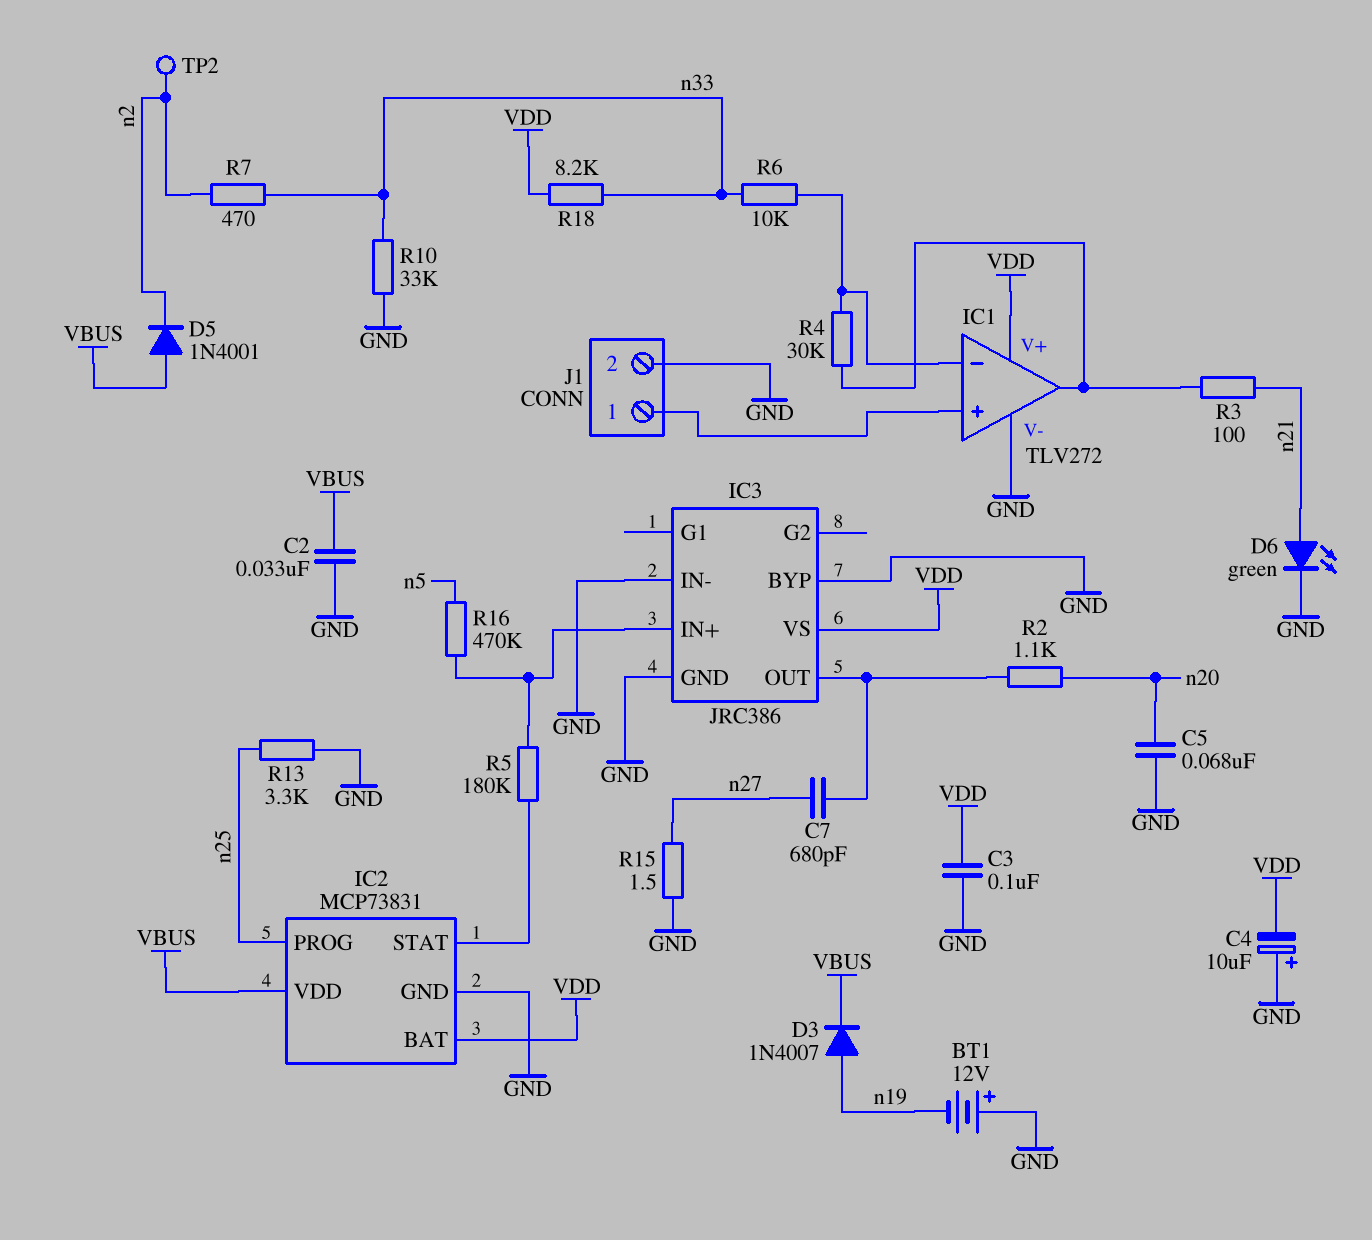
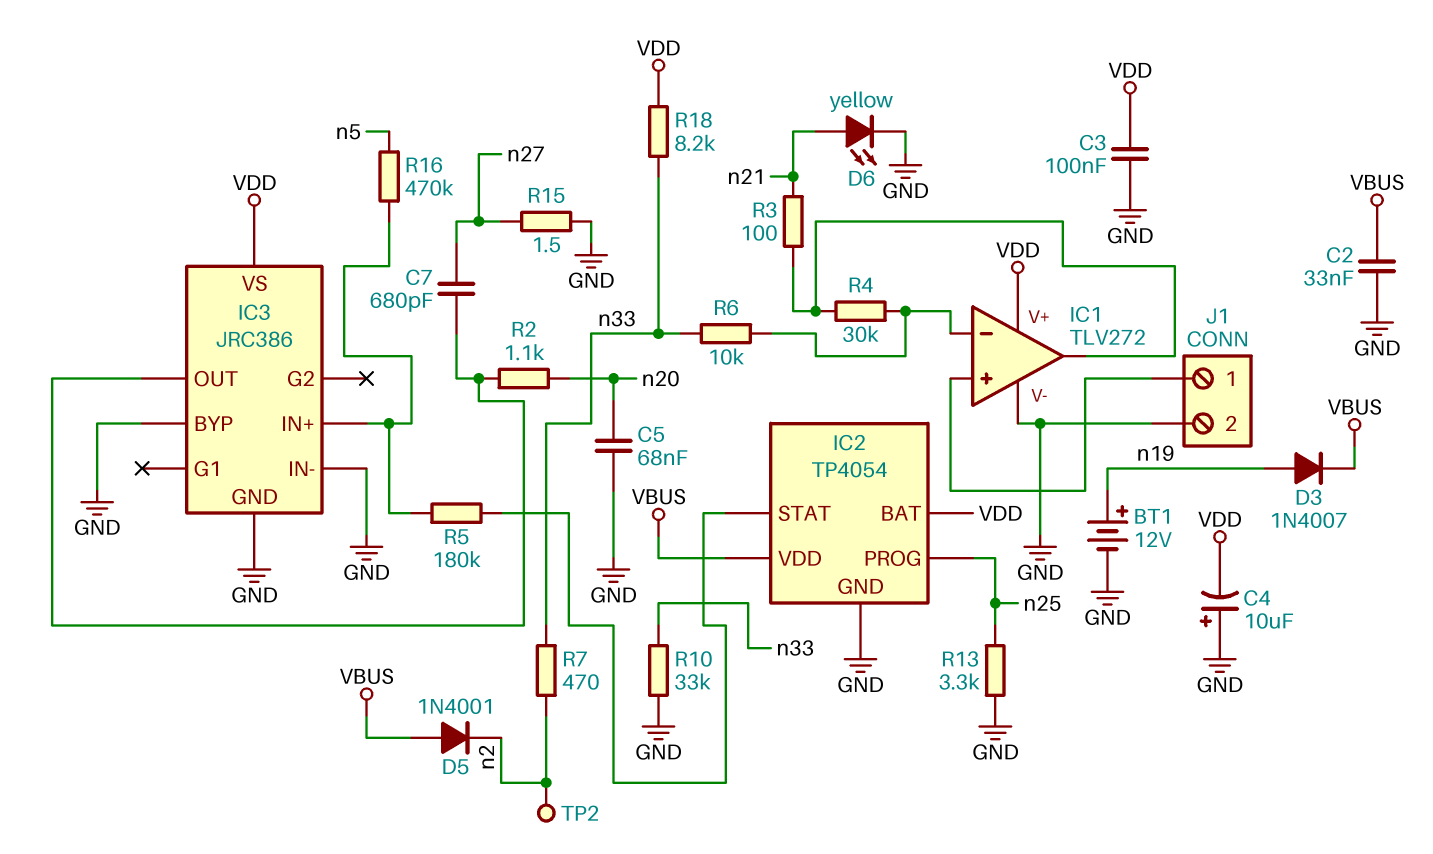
BT1: 12V (plus GND, minus n19) -> 12V (plus n19, minus GND)
D6: LED green (A n21, K GND) -> LED yellow (A n21, K GND)
IC2: MCP73831 -> TP4054

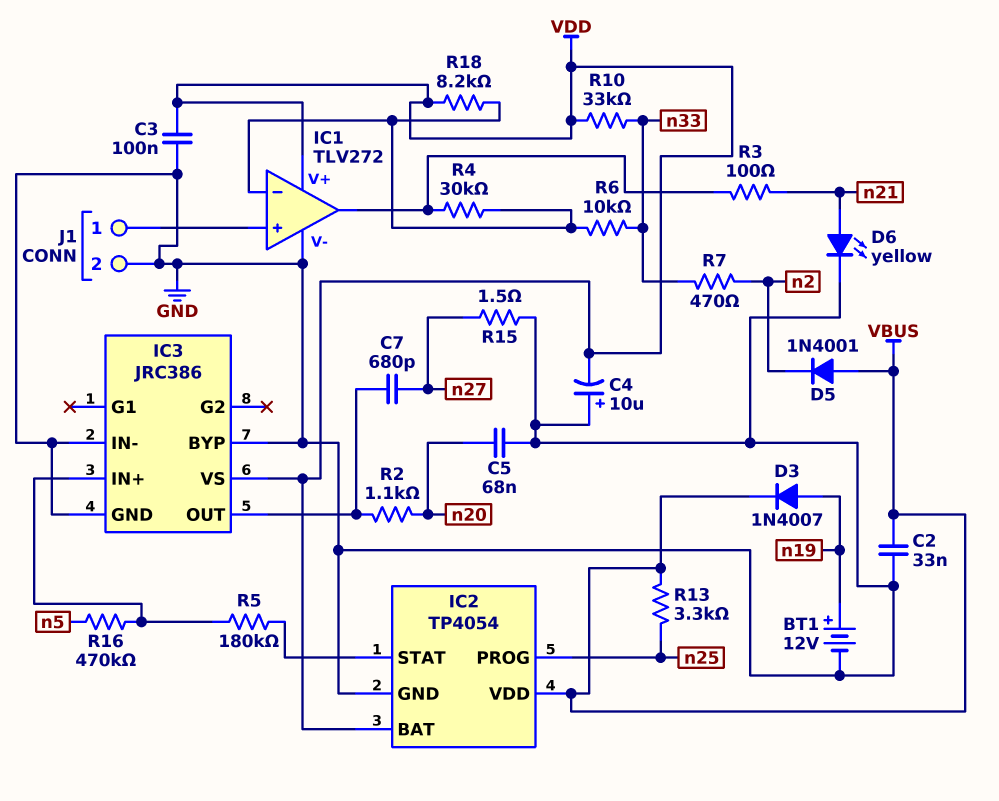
R10: 33k (GND, n33) -> 33k (VDD, n33)
R13: 3.3k (GND, n25) -> 3.3k (VBUS, n25)
R18: 8.2k (VDD, n33) -> 8.2k (IC1/in-, VDD)
TP2: test point (n2) -> none

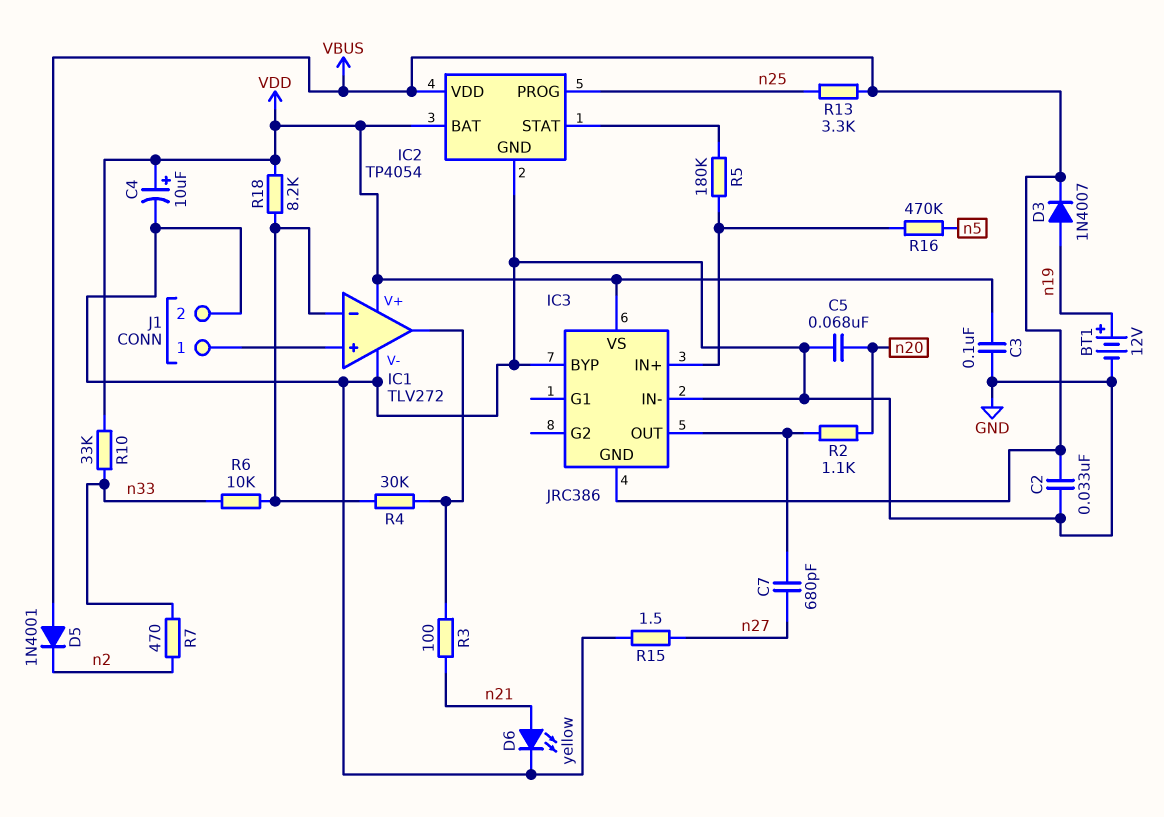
C4: 10uF (plus GND, minus VDD) -> 10uF (plus VDD, minus GND)
IC3 pin GND: GND -> VBUS

